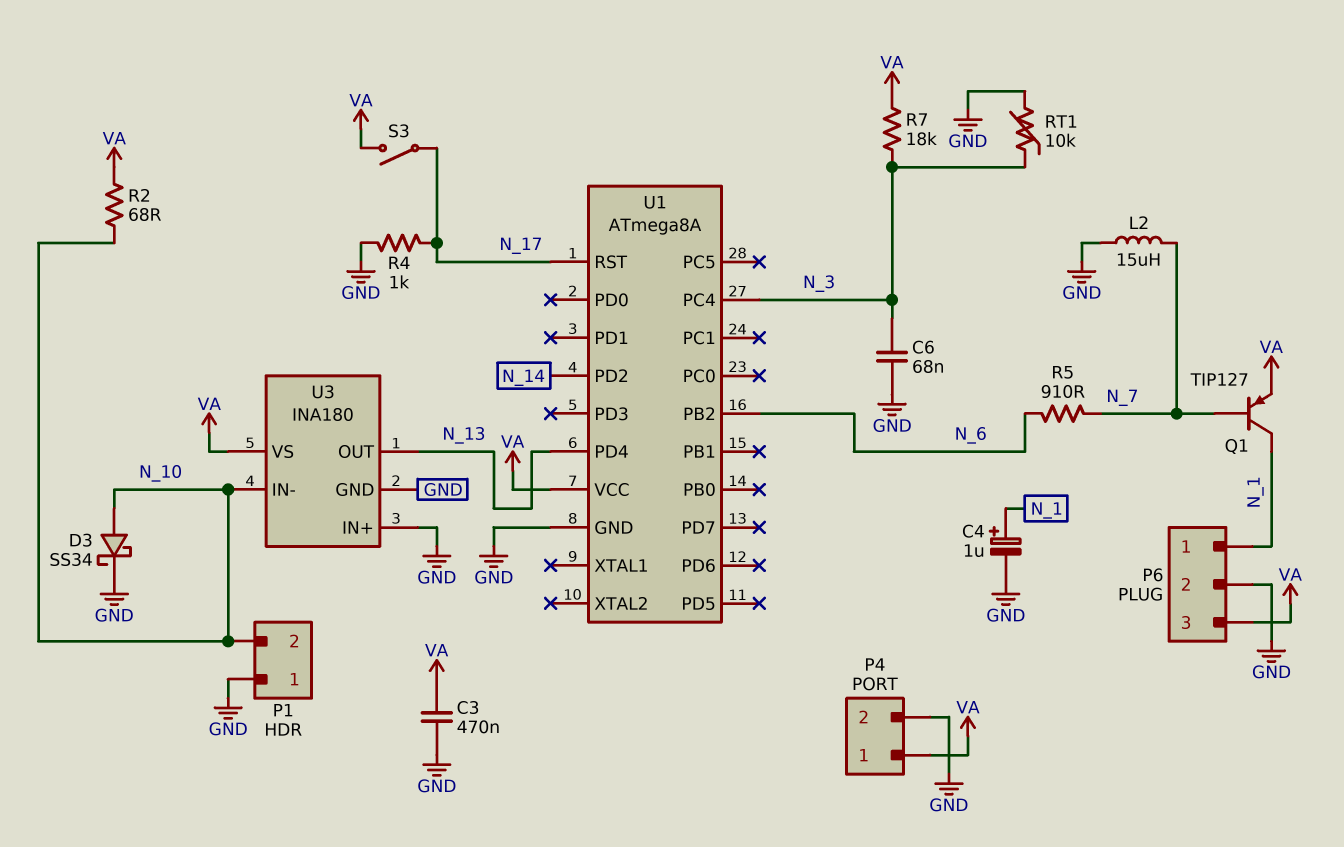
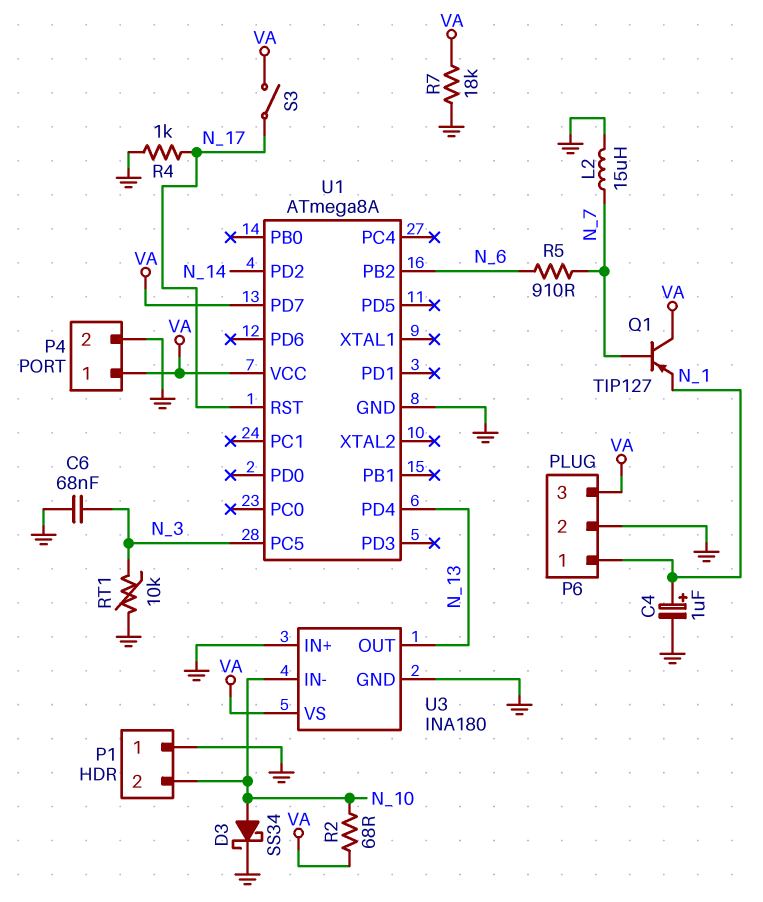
C3: 470nF (GND, VA) -> none
Q1: PNP TIP127 (B N_7, C N_1, E VA) -> PNP TIP127 (B N_7, C VA, E N_1)
R7: 18k (N_3, VA) -> 18k (GND, VA)
U1 pin PC4: N_3 -> none
U1 pin PC5: none -> N_3
U1 pin PD7: none -> VA

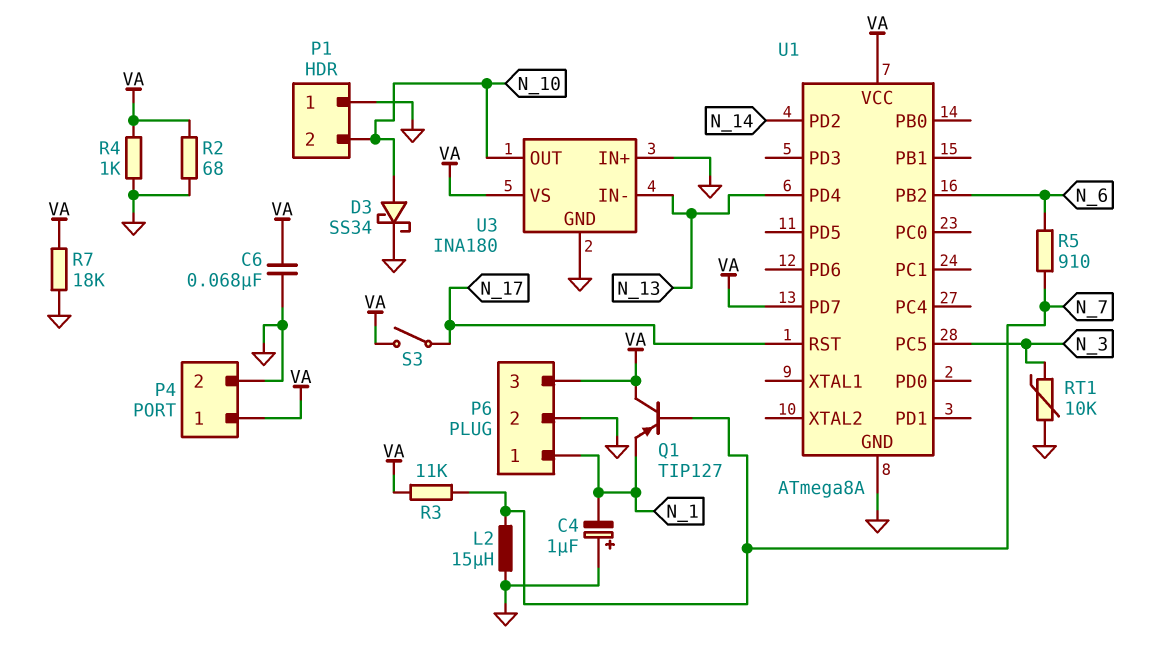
C4: 1uF (plus N_1, minus GND) -> 1uF (plus GND, minus N_1)
C6: 68nF (GND, N_3) -> 68nF (GND, VA)
R2: 68 (N_10, VA) -> 68 (GND, VA)
R3: none -> 11k (N_7, VA)
R4: 1k (GND, N_17) -> 1k (GND, VA)
U3 pin IN-: N_10 -> N_13
U3 pin OUT: N_13 -> N_10

